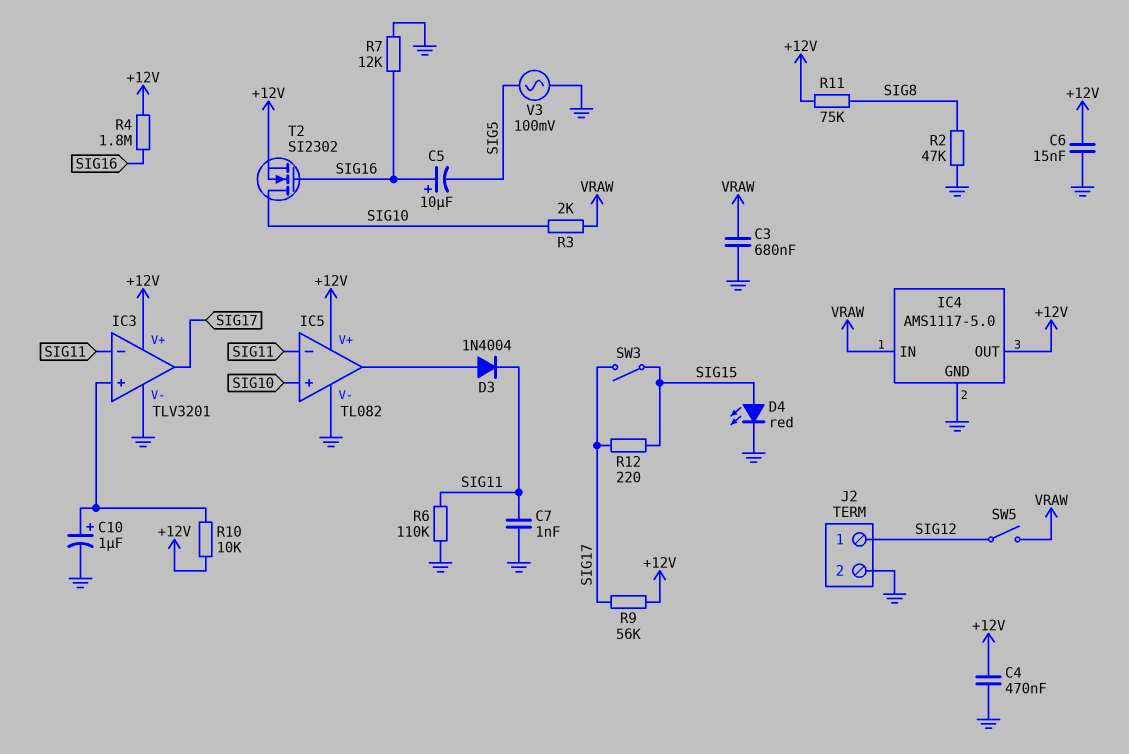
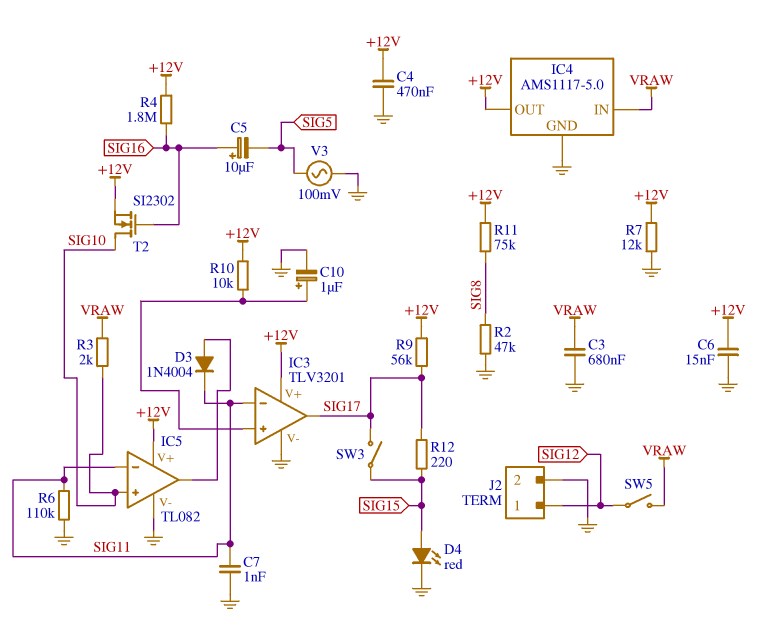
R7: 12k (GND, SIG16) -> 12k (+12V, GND)

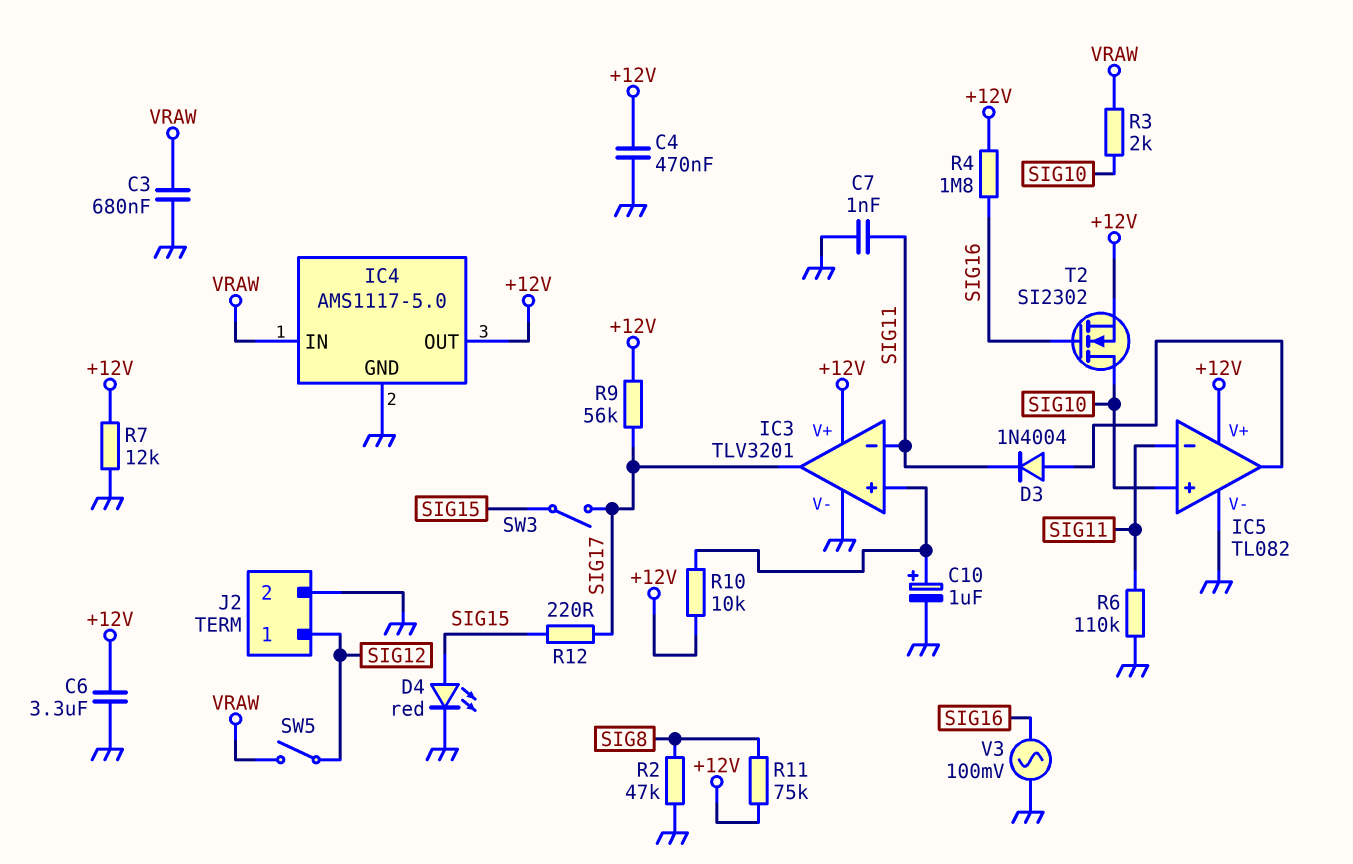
C5: 10uF (plus SIG16, minus SIG5) -> none
C6: 15nF (+12V, GND) -> 3.3uF (+12V, GND)
V3: AC 100mV (GND, SIG5) -> AC 100mV (GND, SIG16)

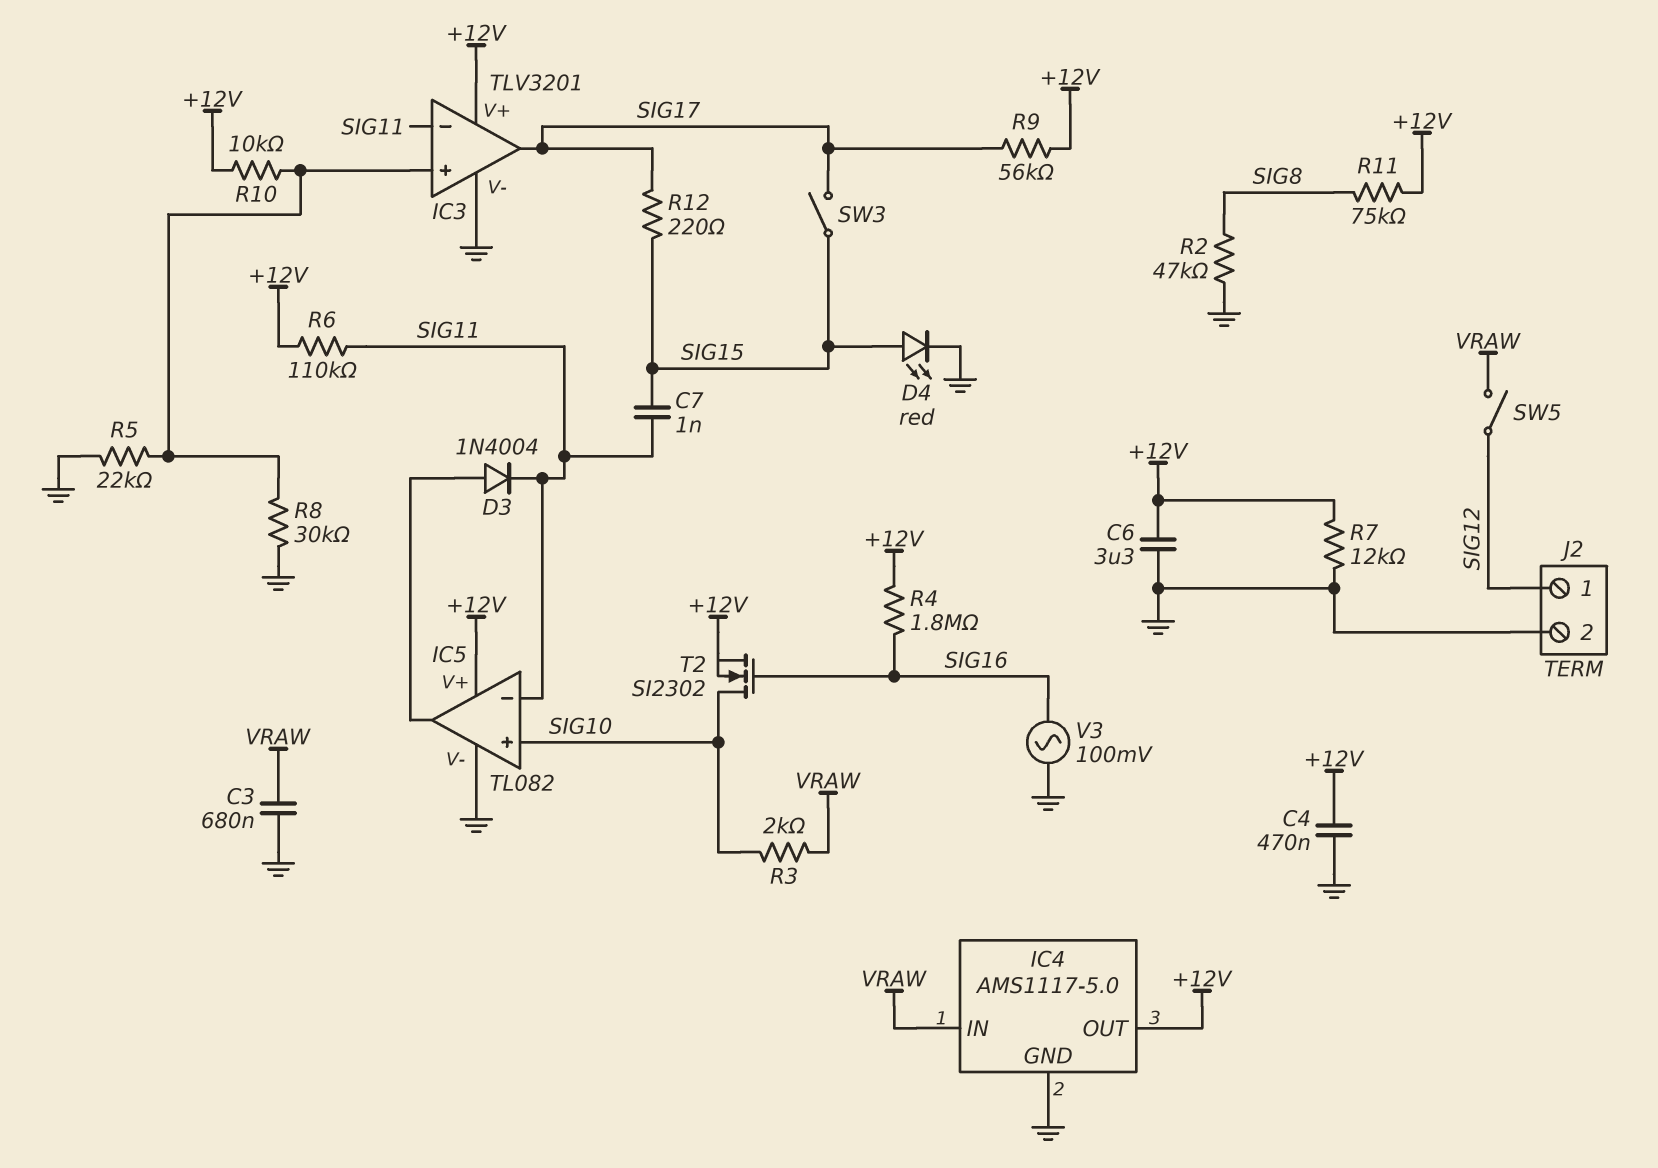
C7: 1nF (GND, SIG11) -> 1nF (SIG11, SIG15)
C10: 1uF (plus IC3/in+, minus GND) -> none
R5: none -> 22k (GND, IC3/in+)
R6: 110k (GND, SIG11) -> 110k (+12V, SIG11)
R8: none -> 30k (GND, IC3/in+)

